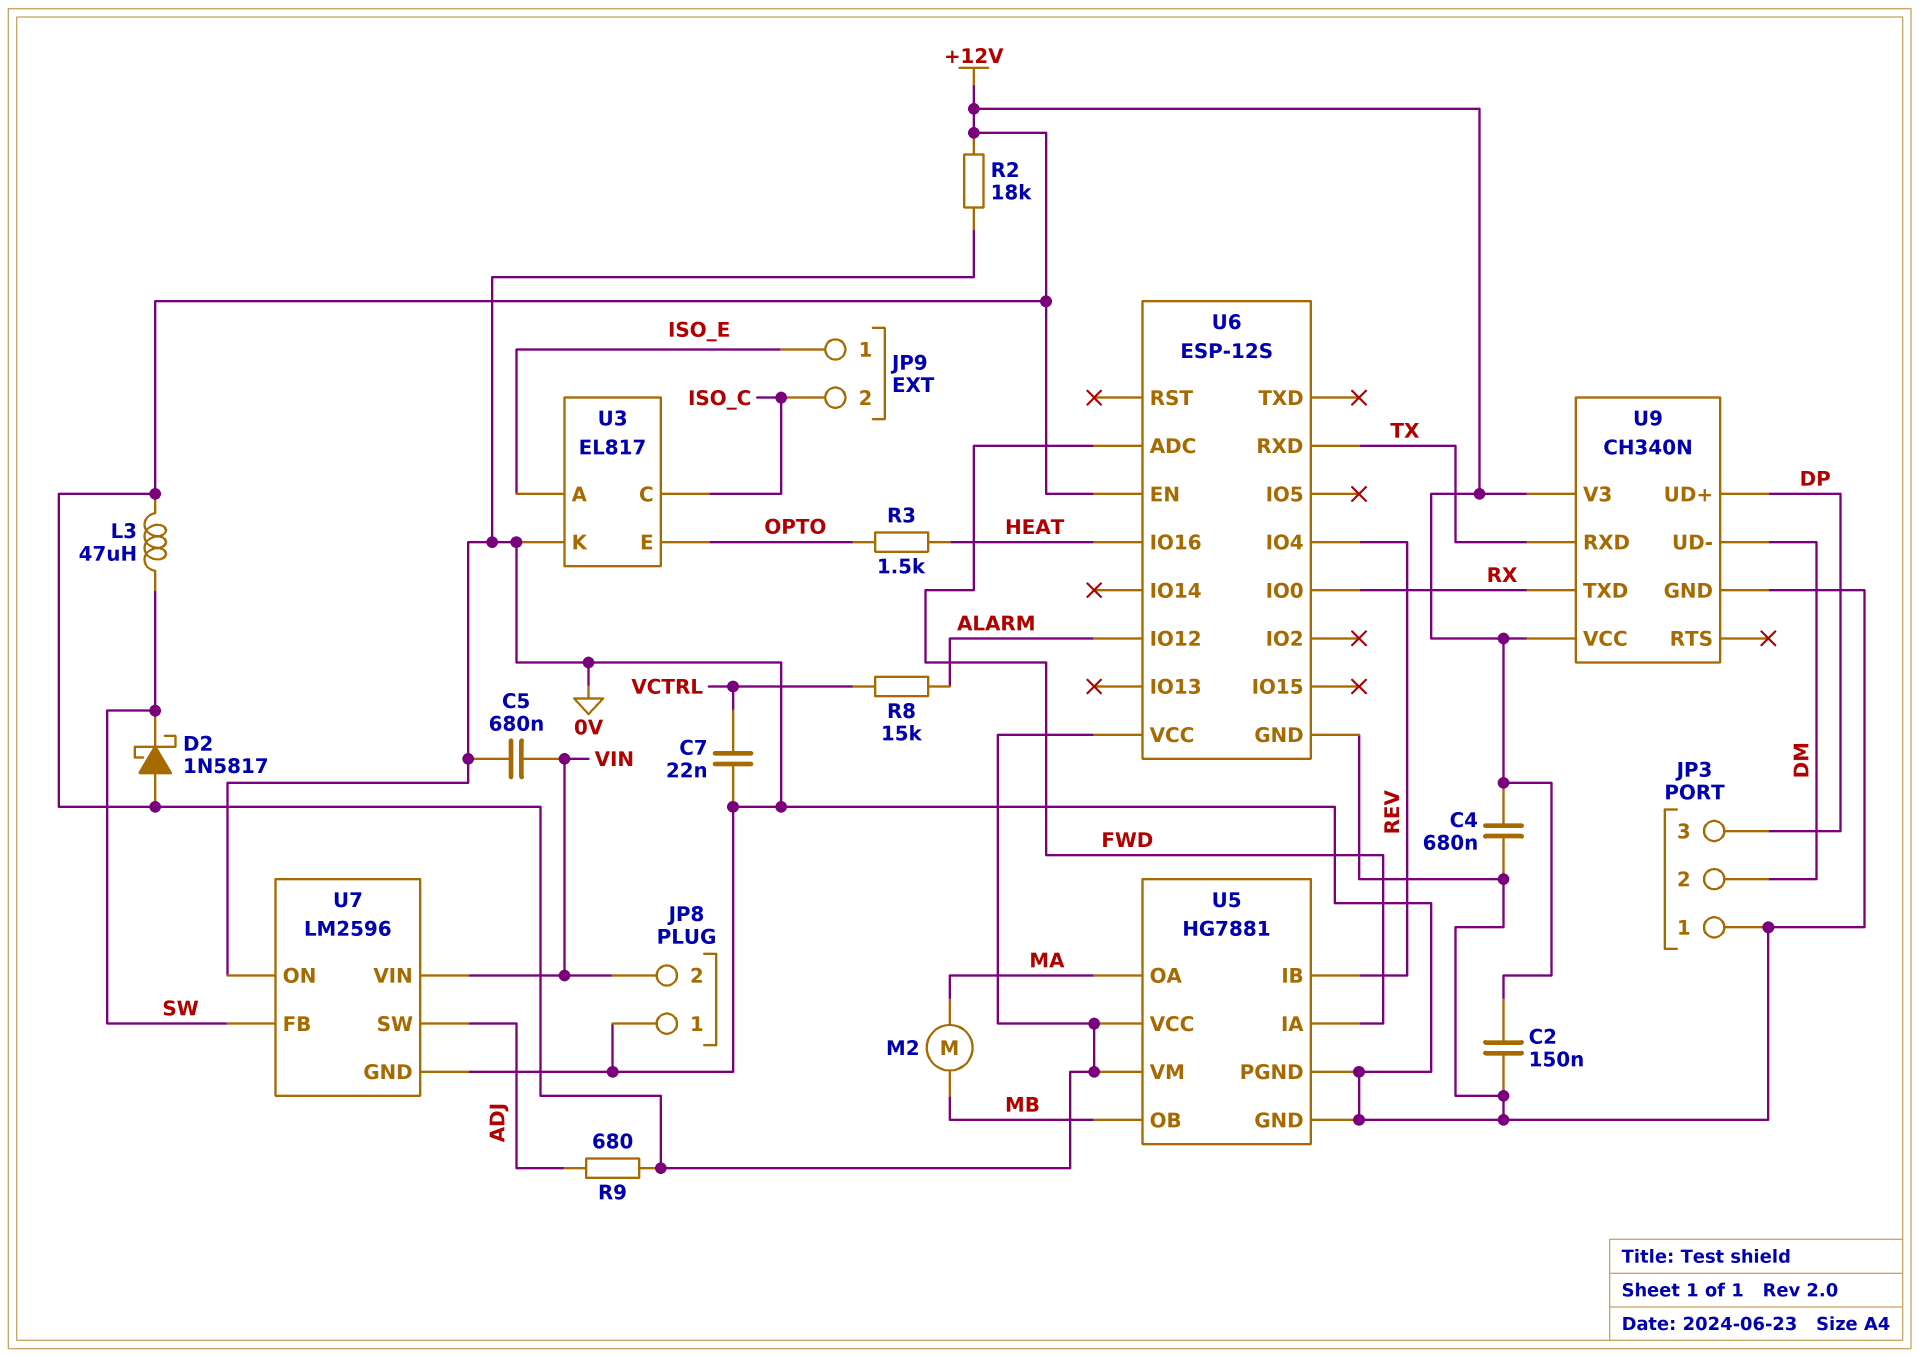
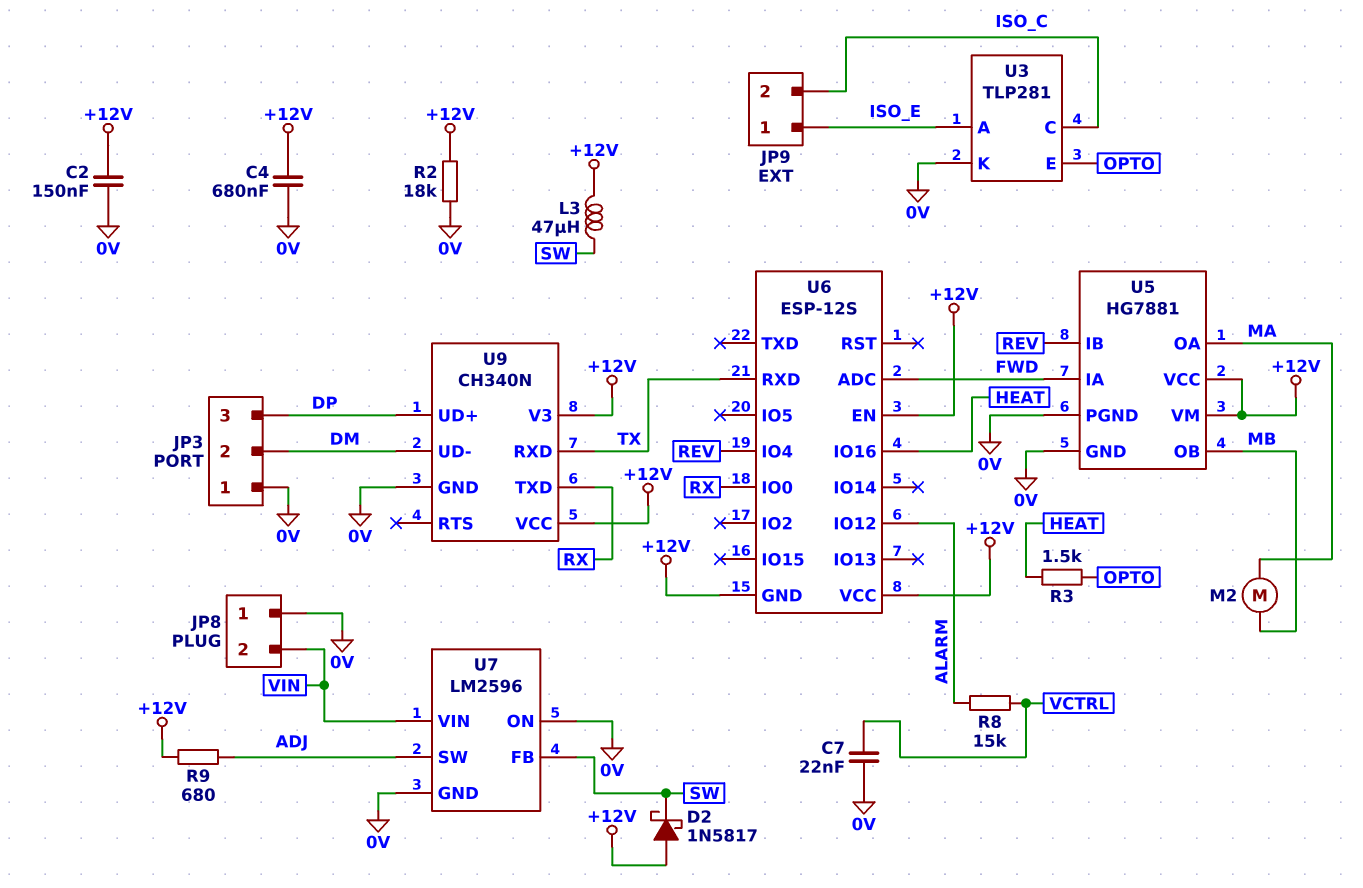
C5: 680nF (0V, VIN) -> none
U3: EL817 -> TLP281
U6 pin GND: 0V -> +12V

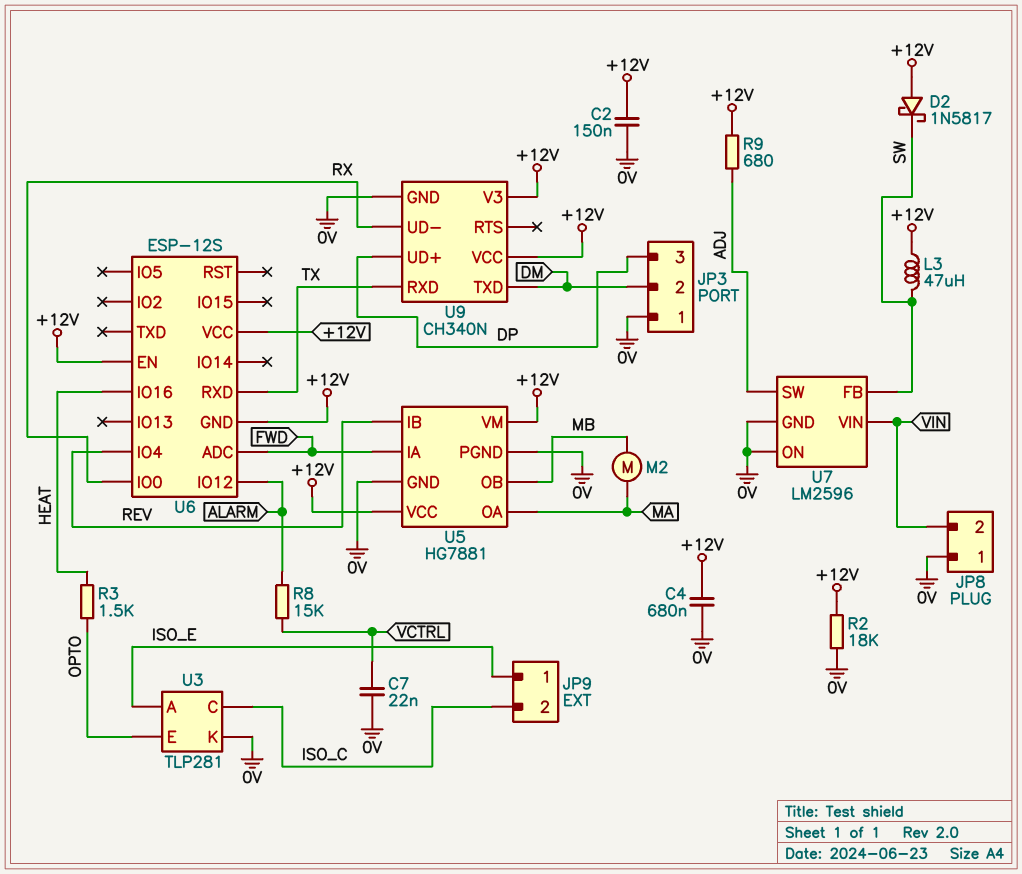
U9 pin TXD: RX -> DM
U9 pin UD-: DM -> RX

